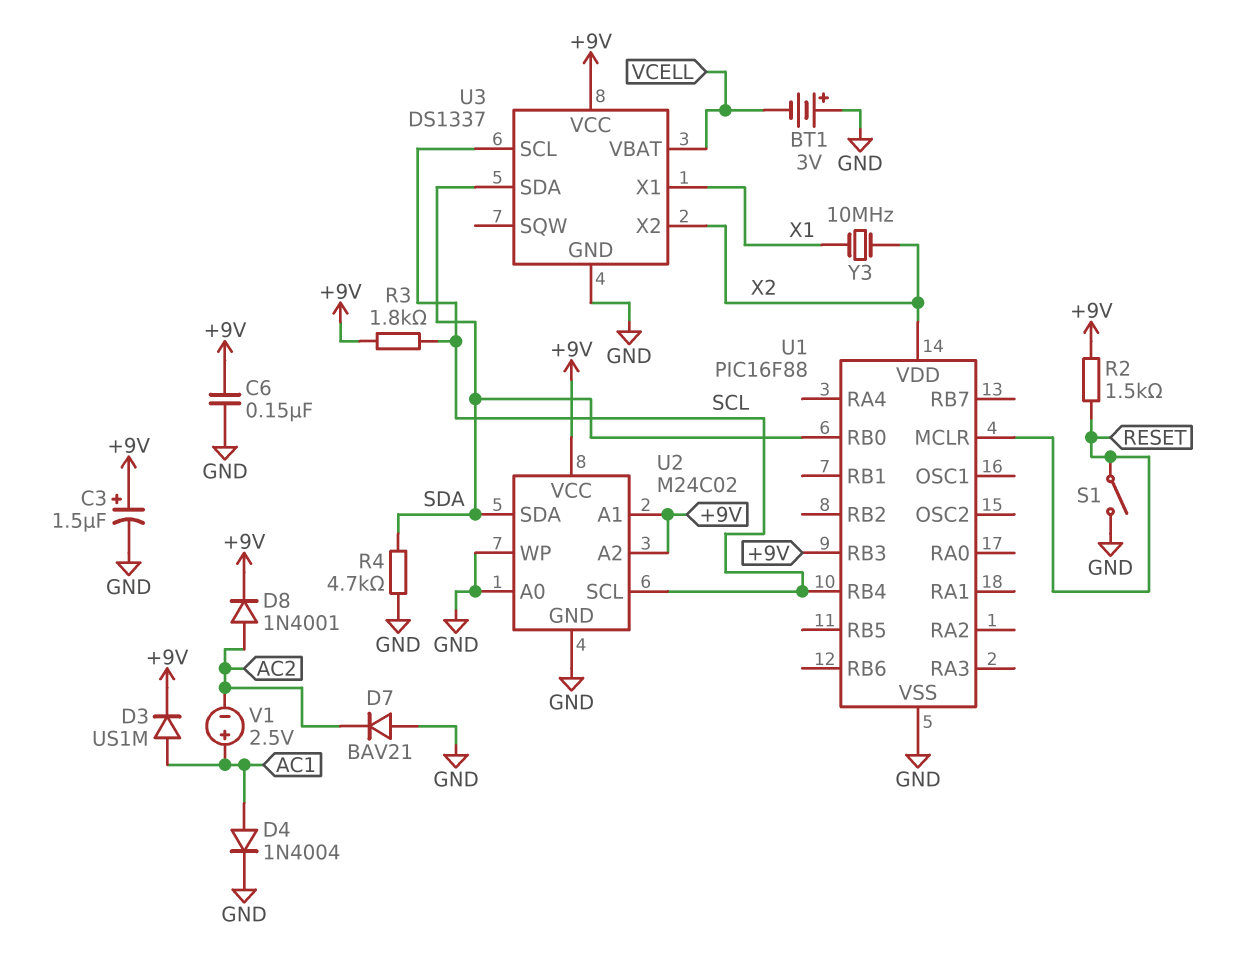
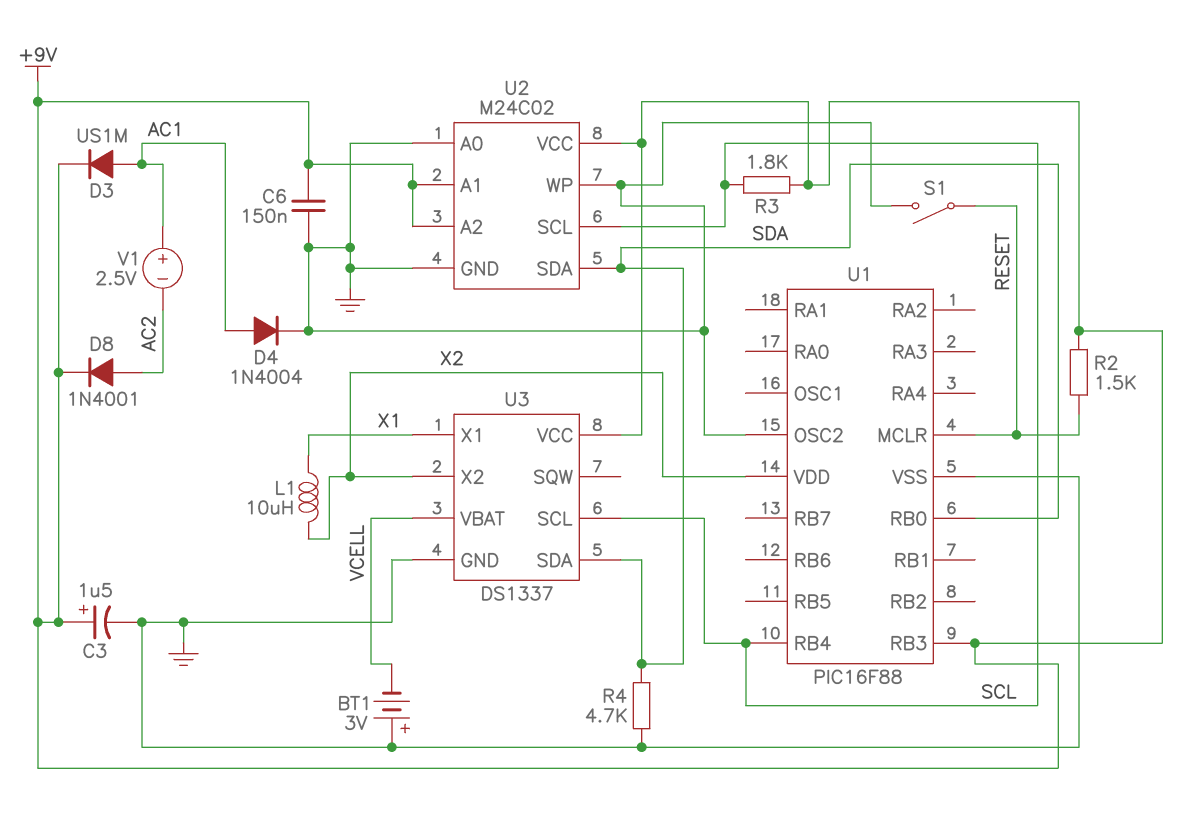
D7: diode BAV21 (A GND, K AC2) -> none
L1: none -> 10uH (X1, X2)
U1 pin OSC2: none -> GND
Y3: 10MHz (X1, X2) -> none

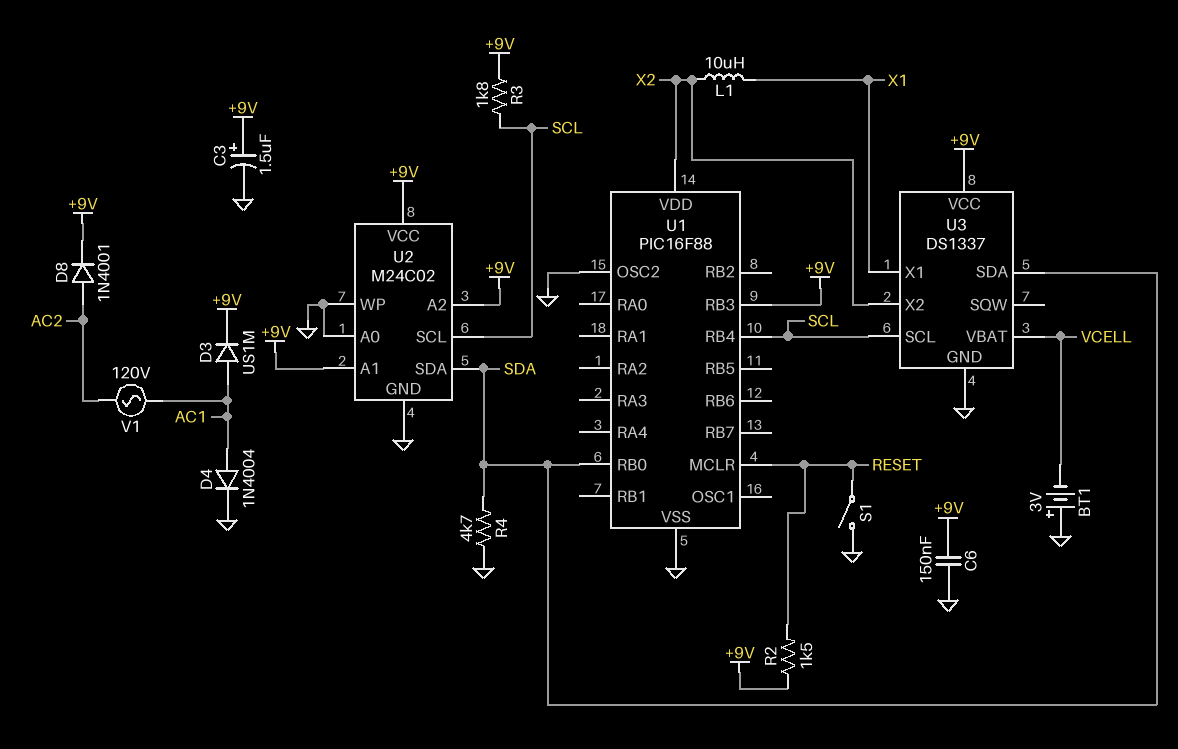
V1: 2.5V (plus AC1, minus AC2) -> AC 120V (AC1, AC2)

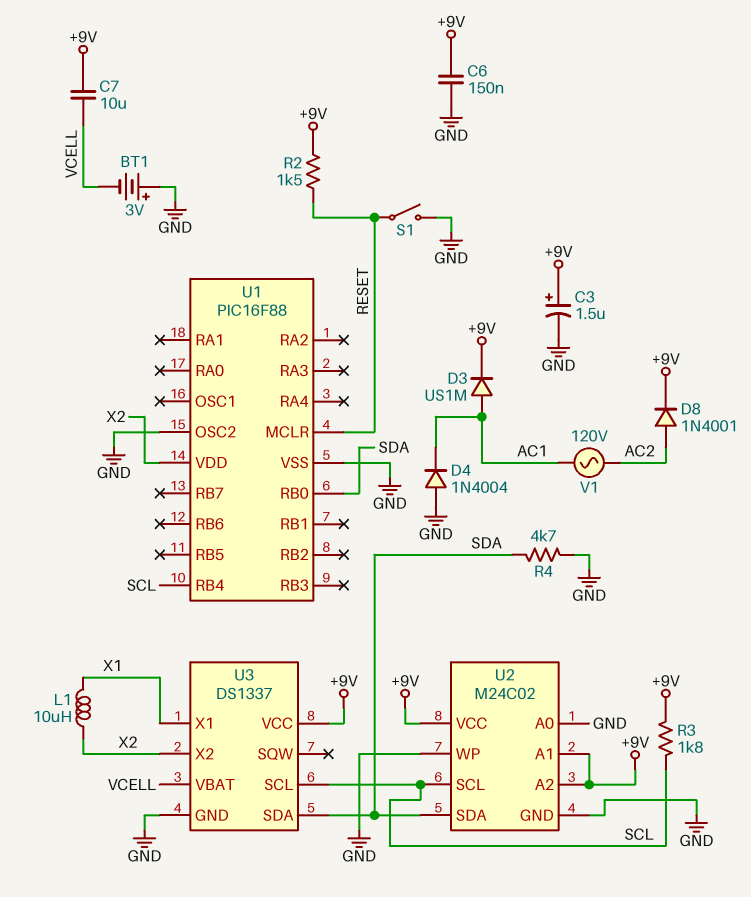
C7: none -> 10uF (+9V, VCELL)
D4: diode 1N4004 (A AC1, K GND) -> diode 1N4004 (A GND, K AC1)
U1 pin RB3: +9V -> none

